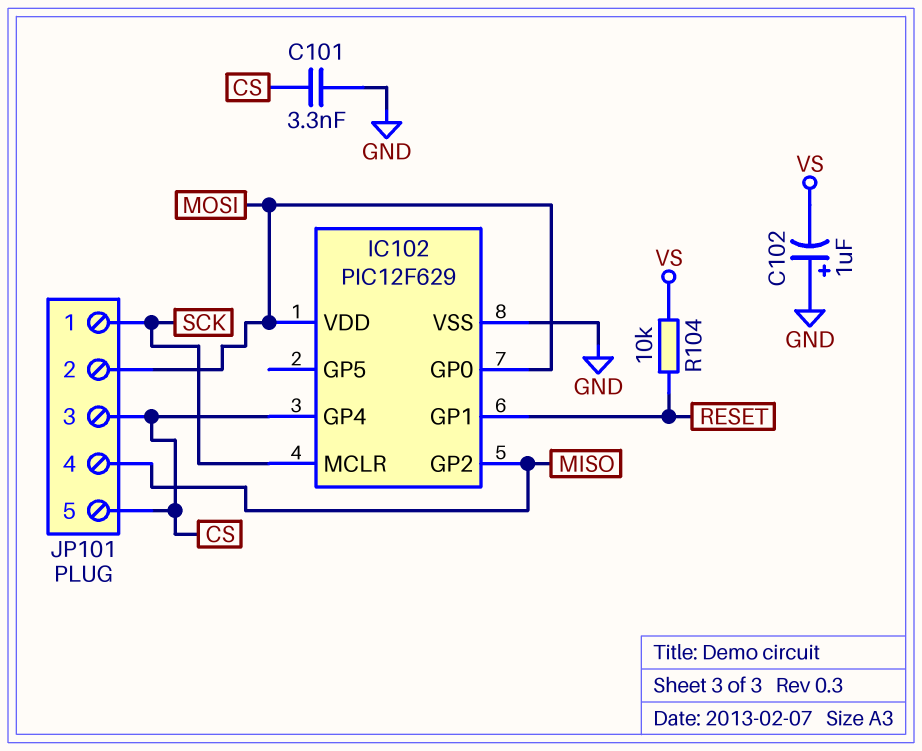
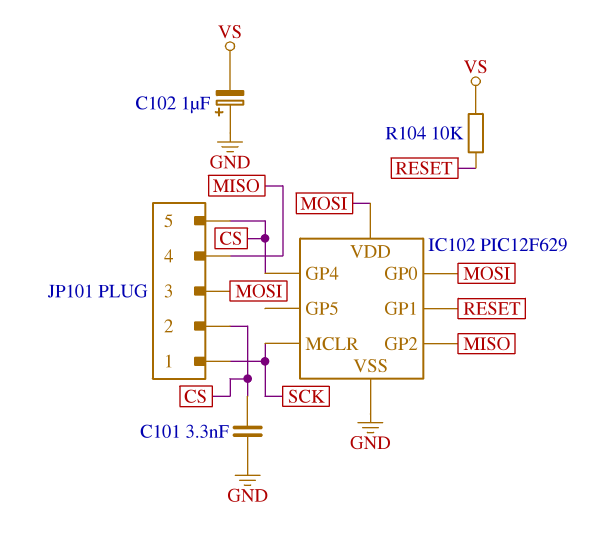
JP101 pin 2: MOSI -> CS
JP101 pin 3: CS -> MOSI

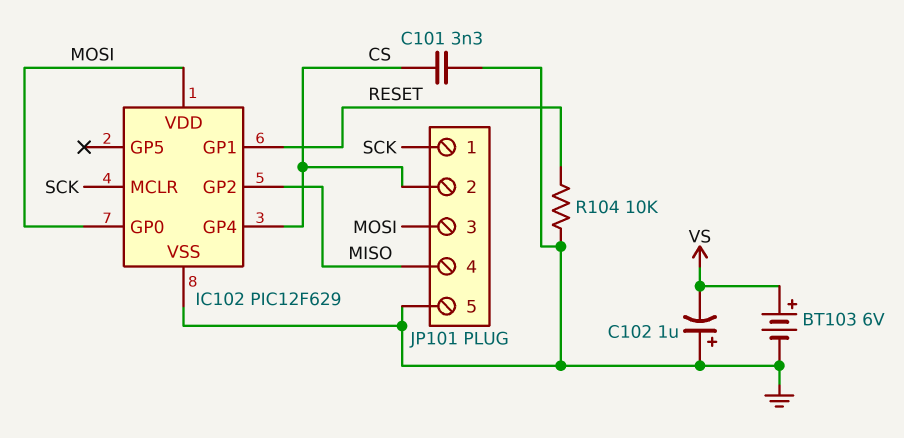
BT103: none -> 6V (plus VS, minus GND)
JP101 pin 5: CS -> GND
R104: 10k (RESET, VS) -> 10k (GND, RESET)

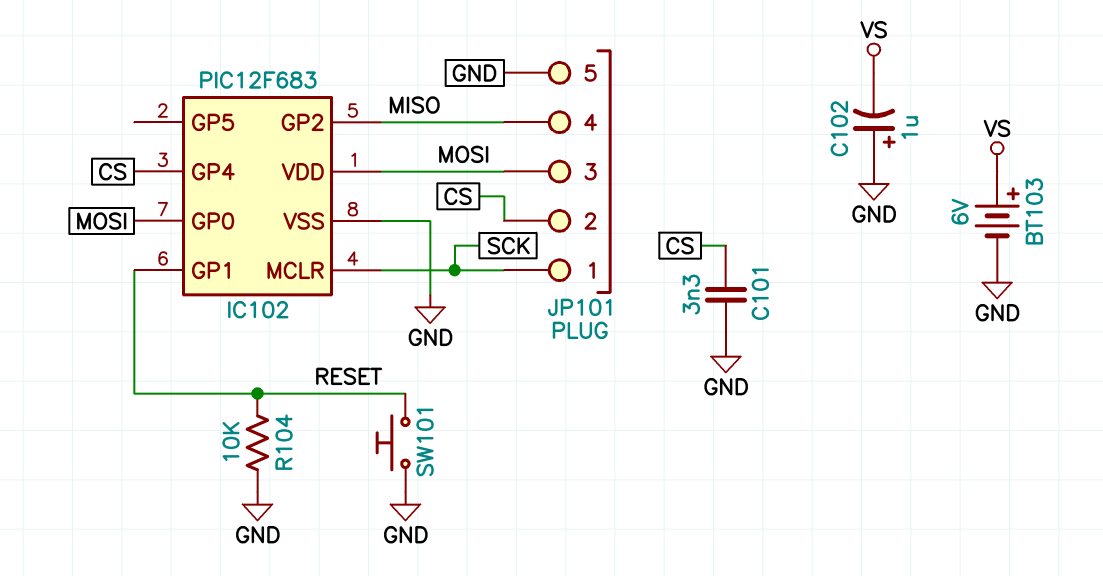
IC102: PIC12F629 -> PIC12F683
SW101: none -> button (GND, RESET)

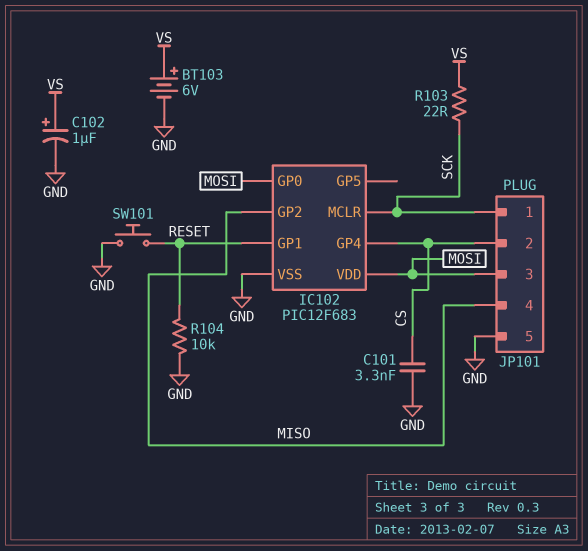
C102: 1uF (plus GND, minus VS) -> 1uF (plus VS, minus GND)
R103: none -> 22 (SCK, VS)

